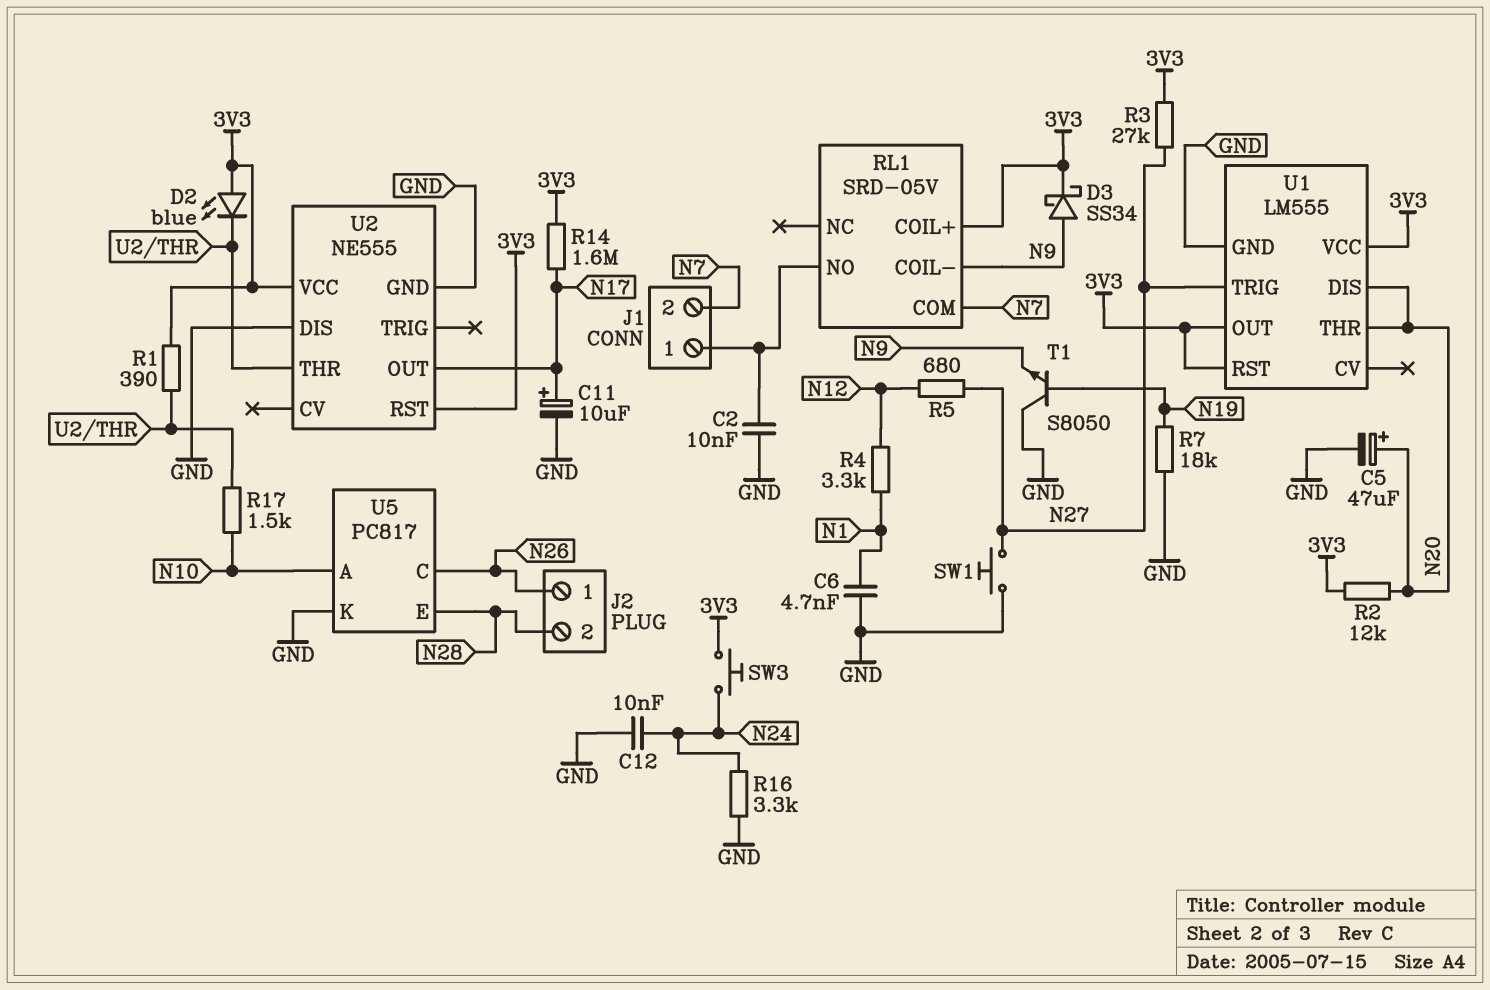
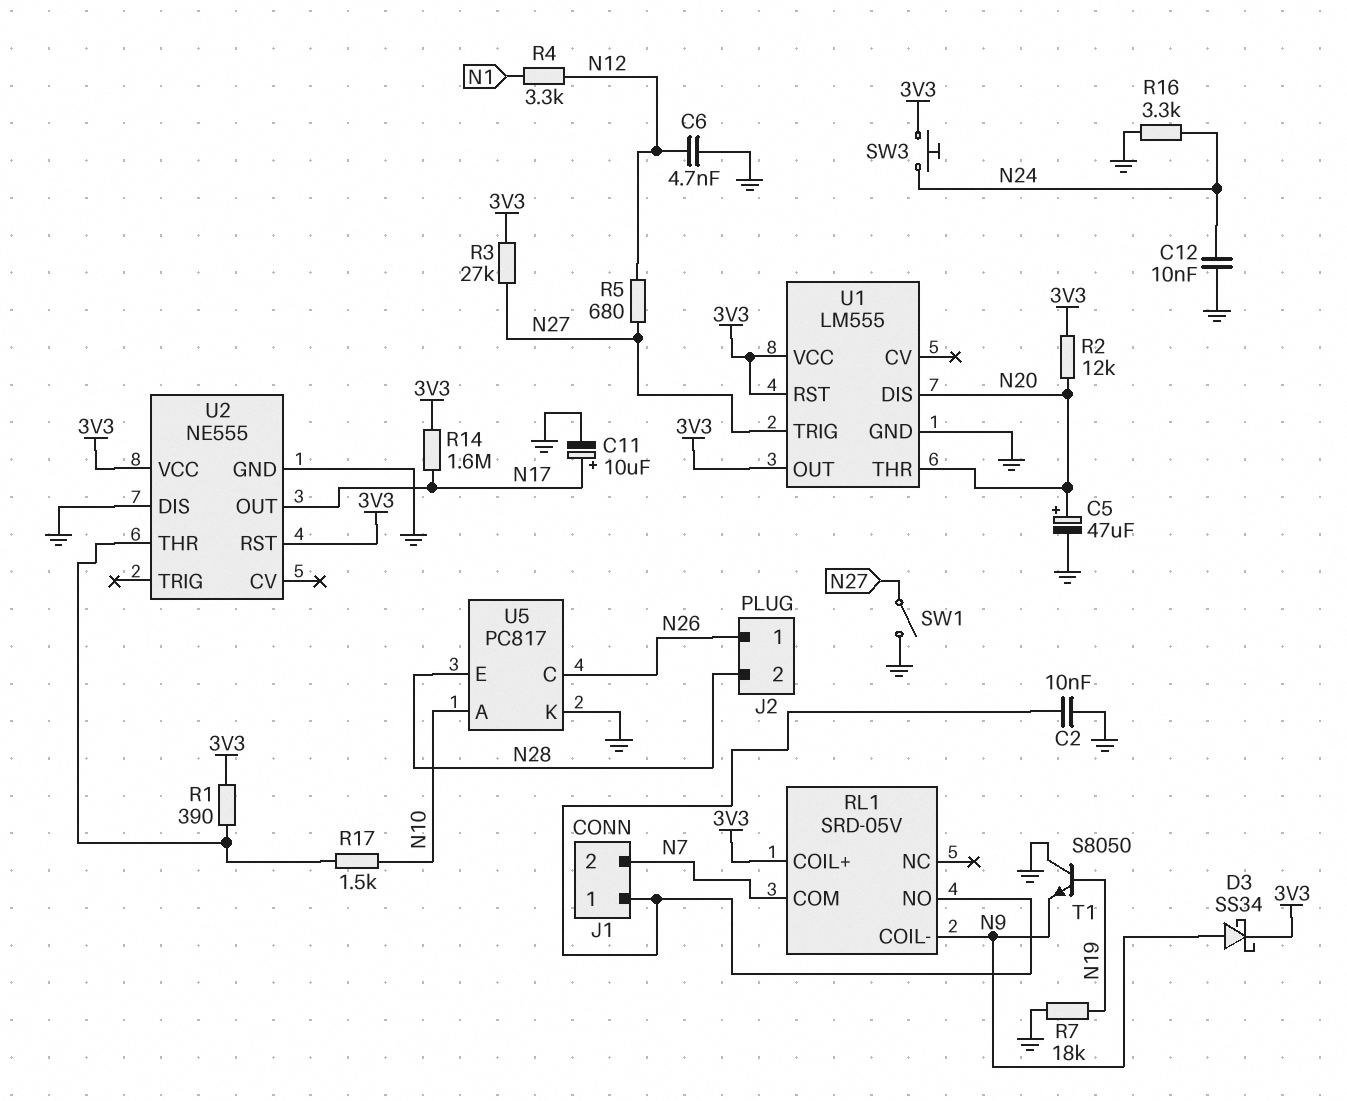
C6: 4.7nF (GND, N1) -> 4.7nF (GND, N12)
D2: LED blue (A 3V3, K U2/THR) -> none
SW1: button (GND, N27) -> switch (GND, N27)

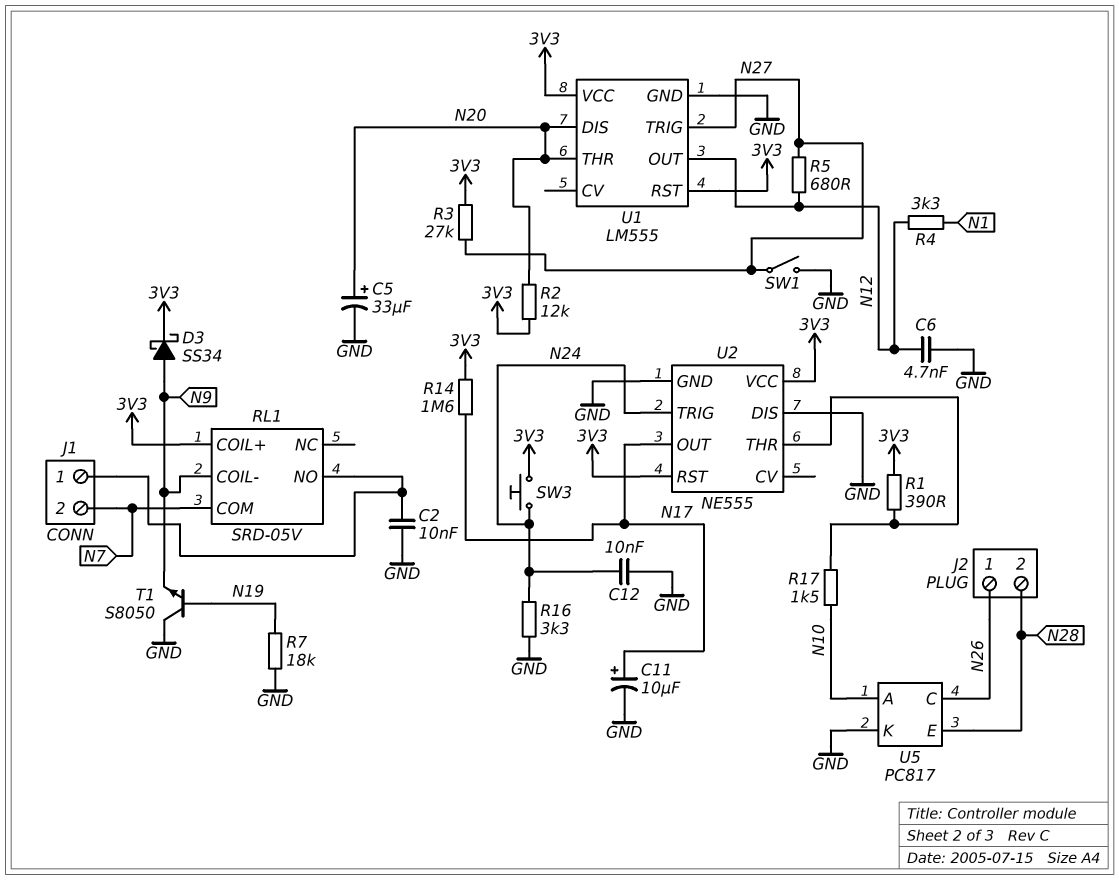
C5: 47uF (plus N20, minus GND) -> 33uF (plus N20, minus GND)
U1 pin OUT: 3V3 -> N12
U2 pin TRIG: none -> N24

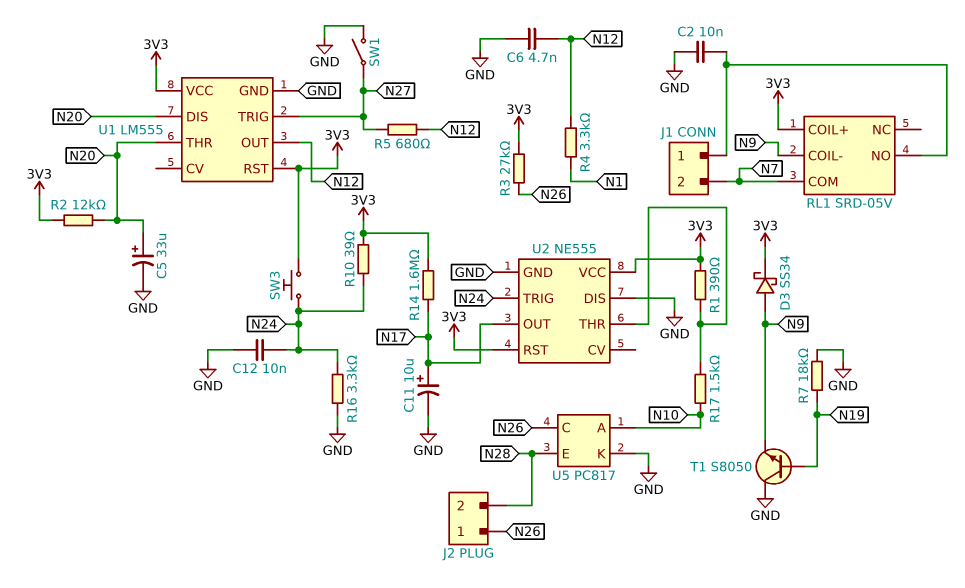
R3: 27k (3V3, N27) -> 27k (3V3, N26)
R10: none -> 39 (3V3, N24)

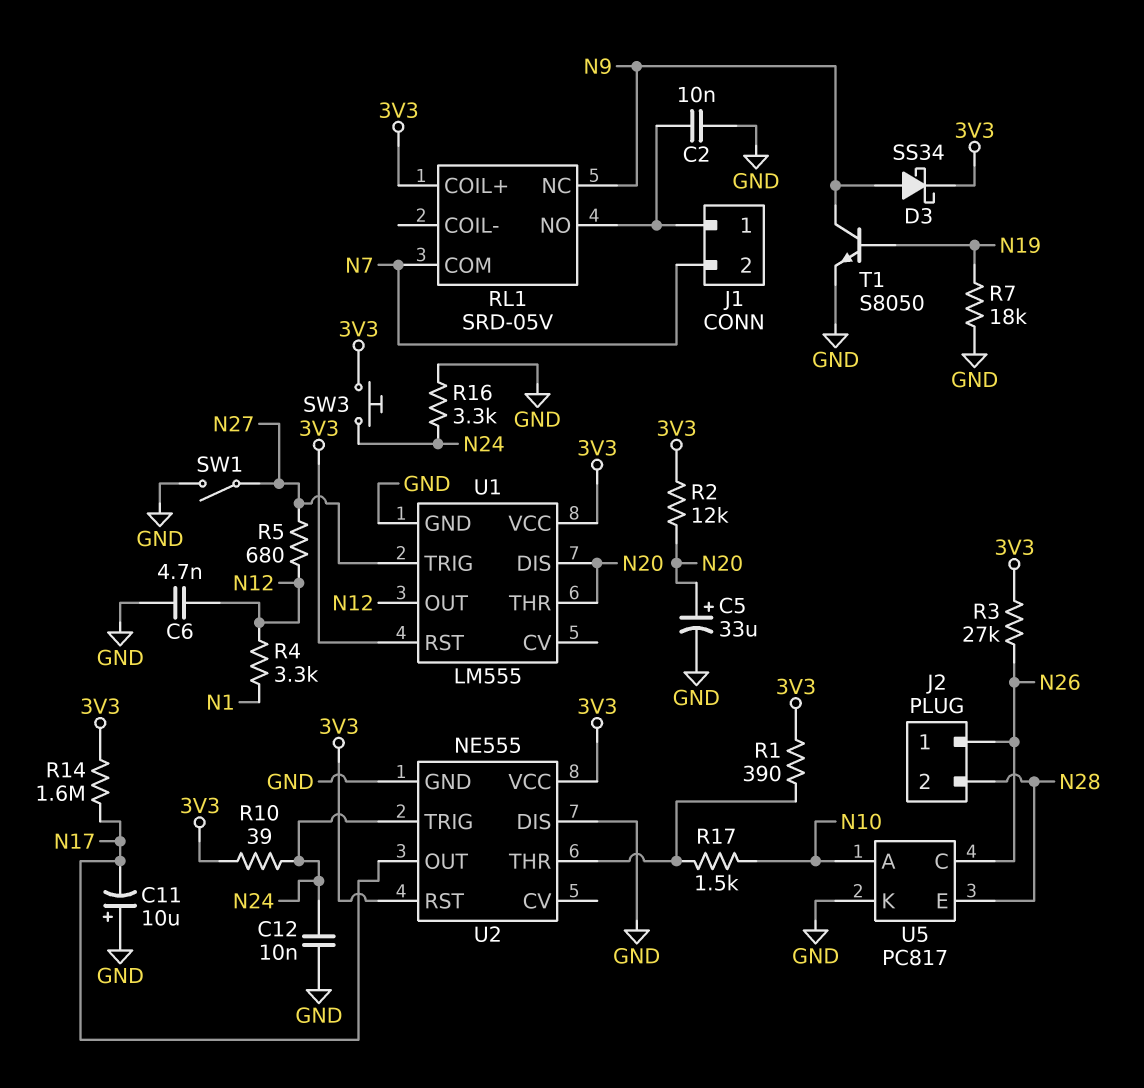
C11: 10uF (plus N17, minus GND) -> 10uF (plus GND, minus N17)
RL1 pin COIL-: N9 -> none
RL1 pin NC: none -> N9
T1: NPN S8050 (B N19, C GND, E N9) -> NPN S8050 (B N19, C N9, E GND)

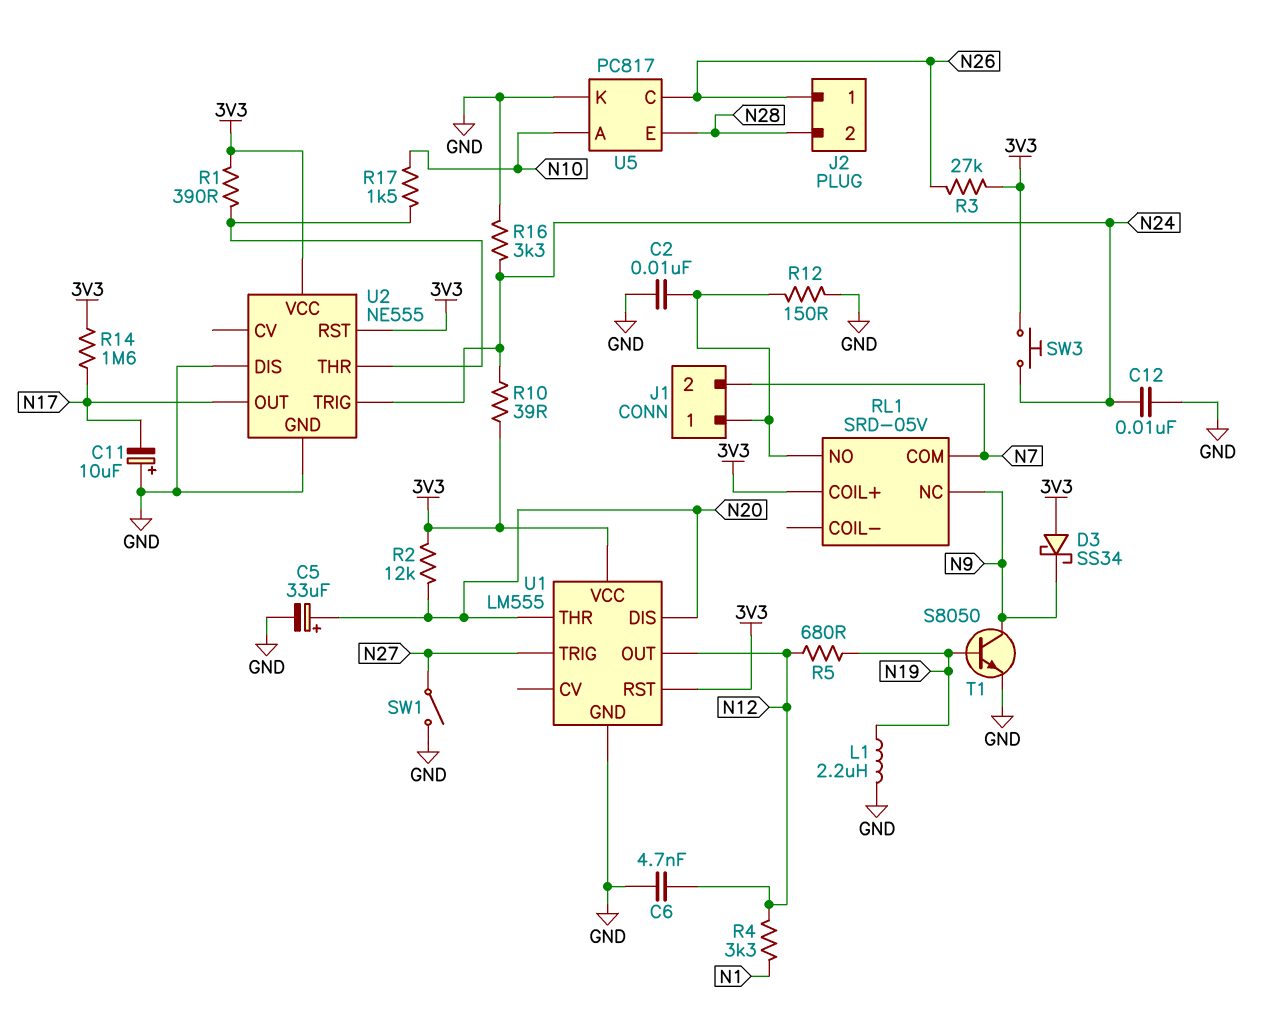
D3: schottky SS34 (A N9, K 3V3) -> schottky SS34 (A 3V3, K N9)
L1: none -> 2.2uH (GND, N19)
R5: 680 (N12, N27) -> 680 (N12, N19)
R7: 18k (GND, N19) -> none
R12: none -> 150 (GND, J1/1)

